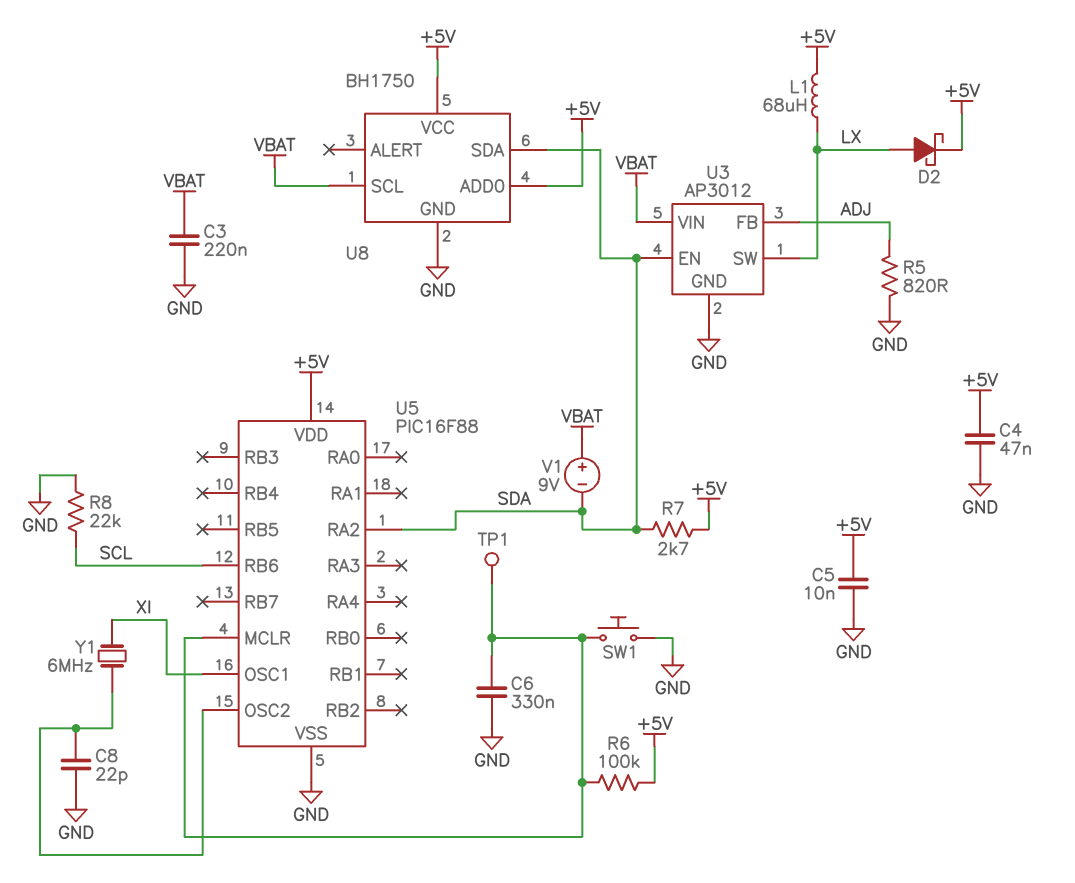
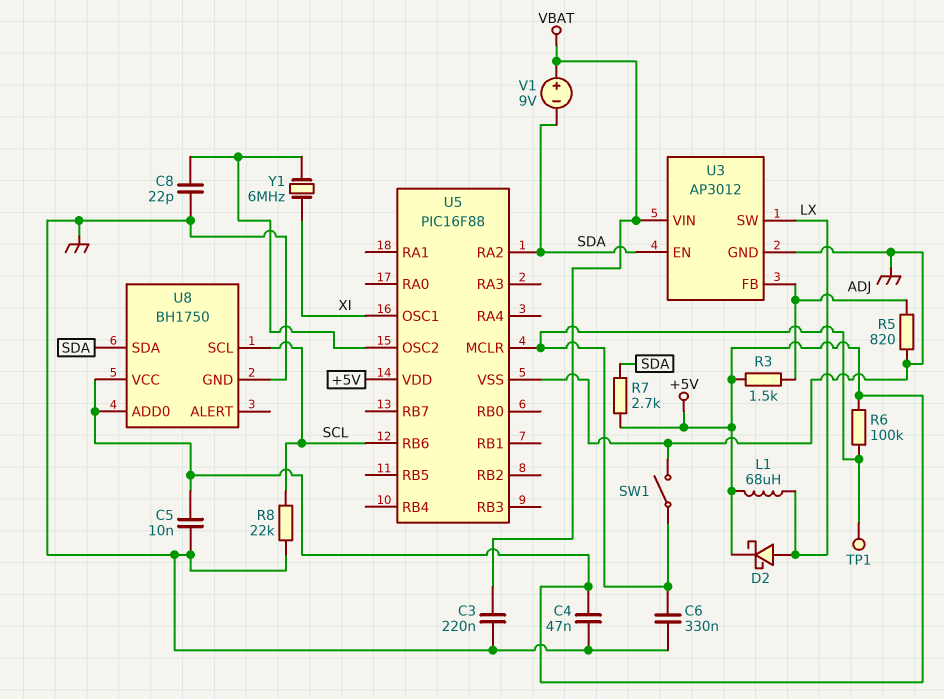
R3: none -> 1.5k (+5V, ADJ)
SW1: button (GND, U5/MCLR) -> switch (GND, U5/MCLR)
U8 pin SCL: VBAT -> SCL

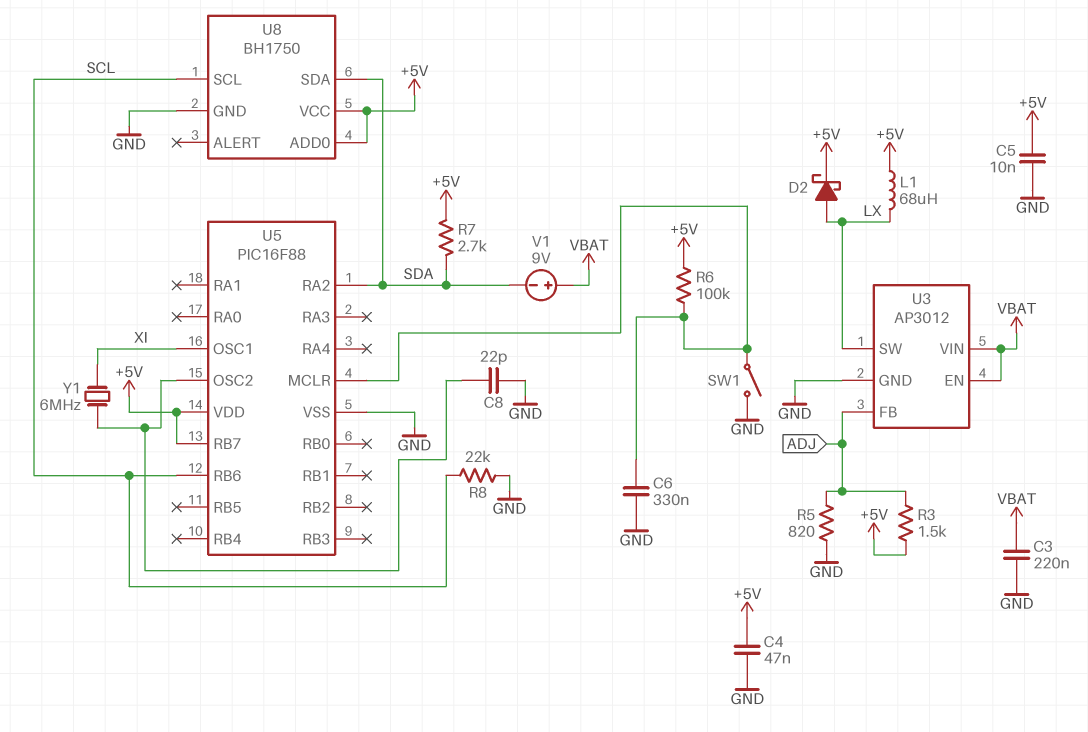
TP1: test point (U5/MCLR) -> none
U3 pin EN: SDA -> VBAT
U5 pin RB7: none -> +5V

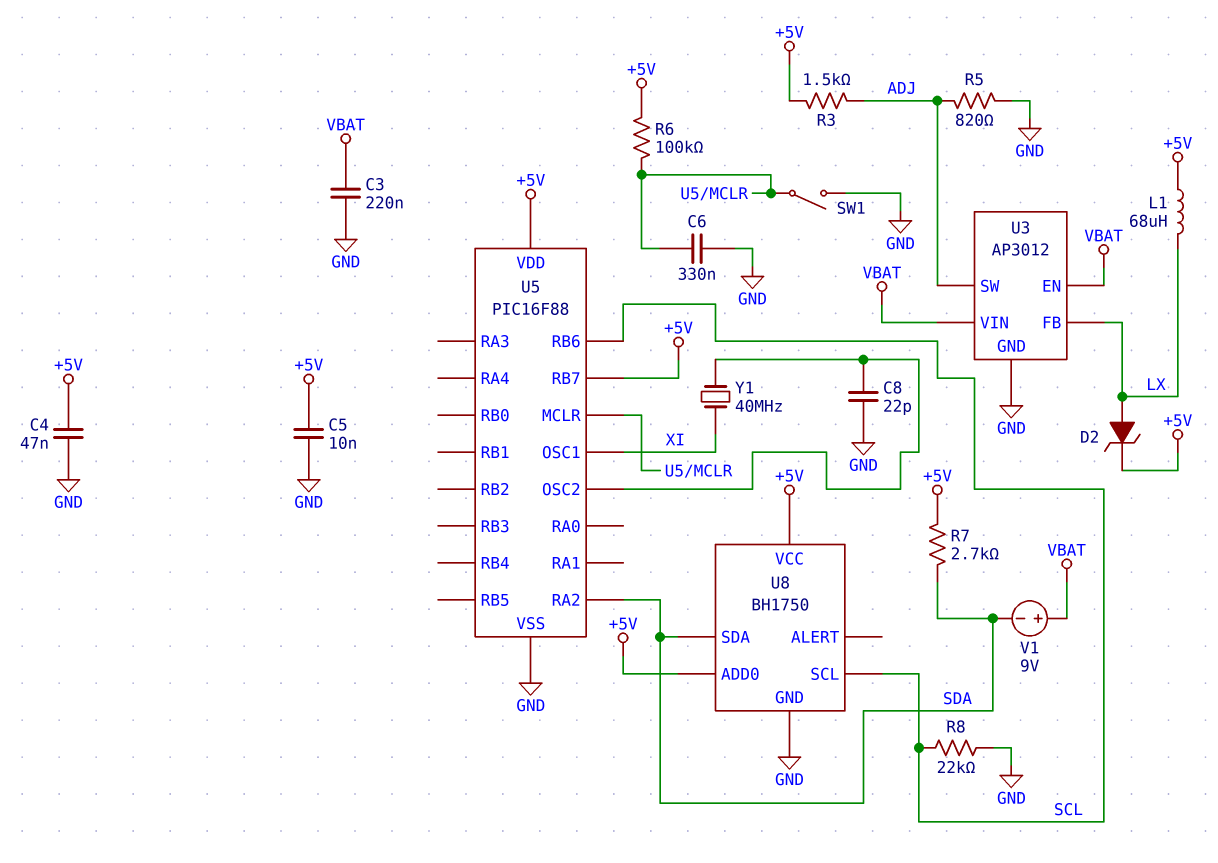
D2: schottky (A LX, K +5V) -> zener (A LX, K +5V)
U3 pin FB: ADJ -> LX
U3 pin SW: LX -> ADJ
Y1: 6MHz (U5/OSC2, XI) -> 40MHz (U5/OSC2, XI)

